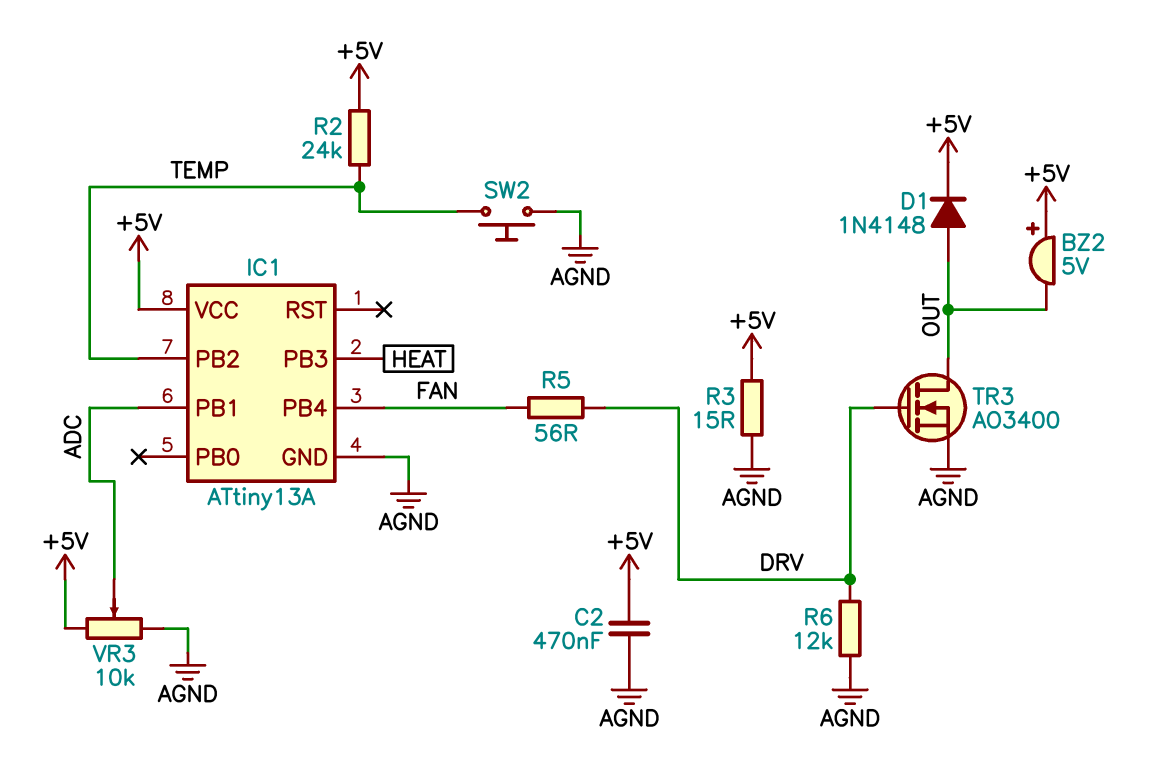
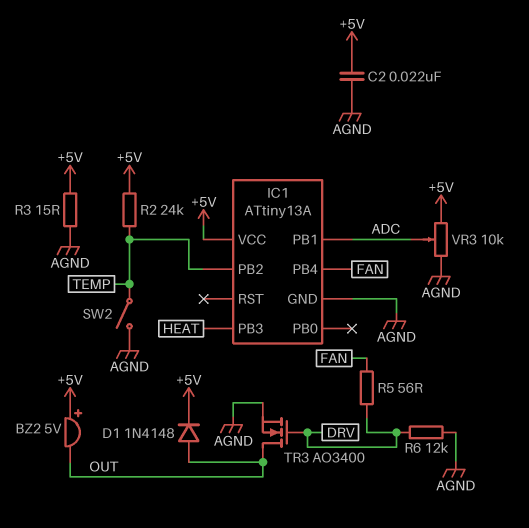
C2: 470nF (+5V, AGND) -> 22nF (+5V, AGND)
SW2: button (AGND, TEMP) -> switch (AGND, TEMP)

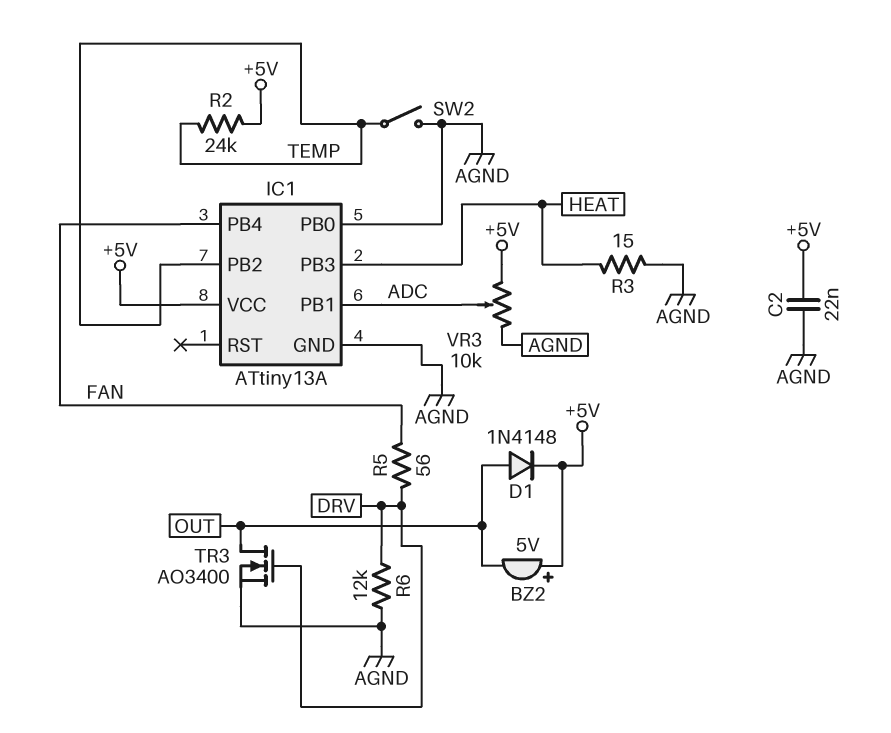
IC1 pin PB0: none -> AGND
R3: 15 (+5V, AGND) -> 15 (AGND, HEAT)

